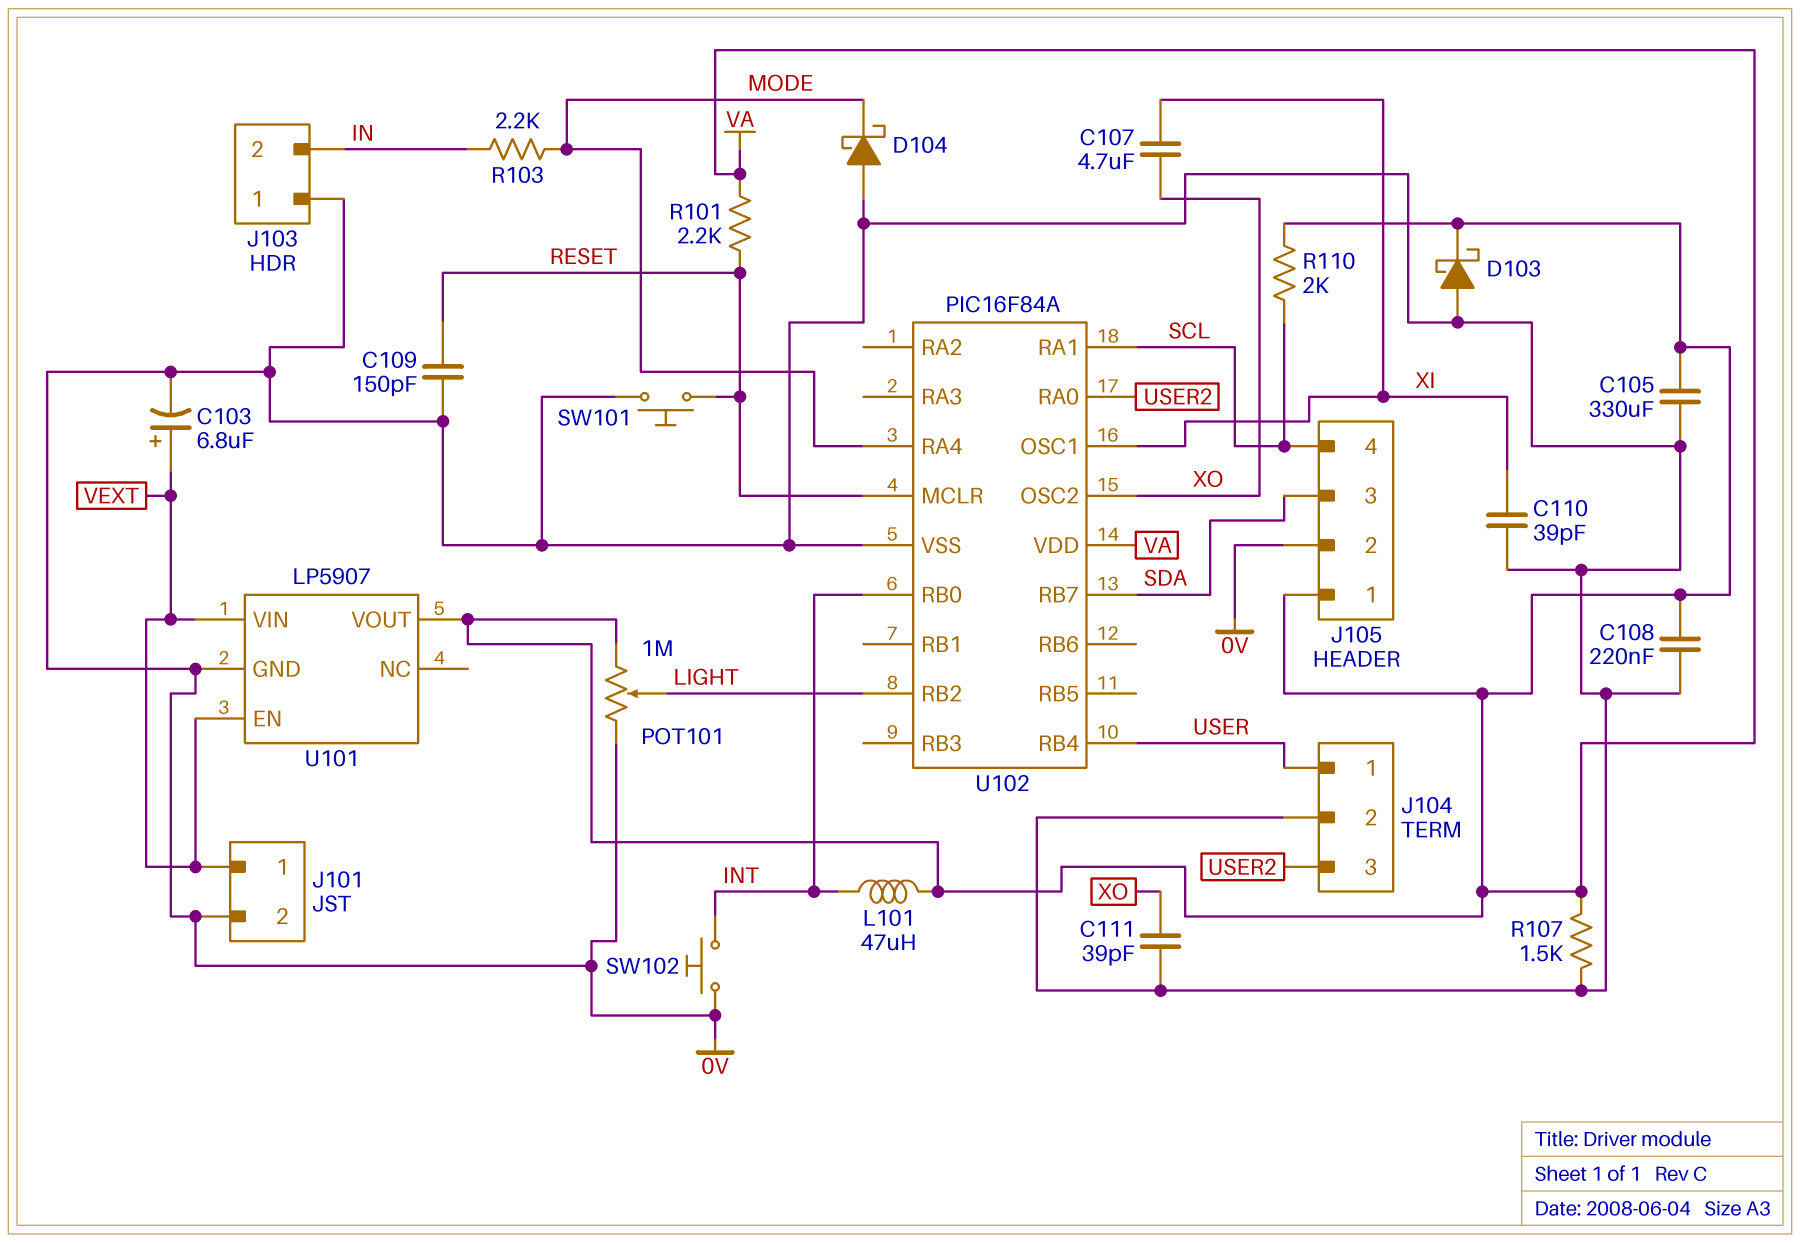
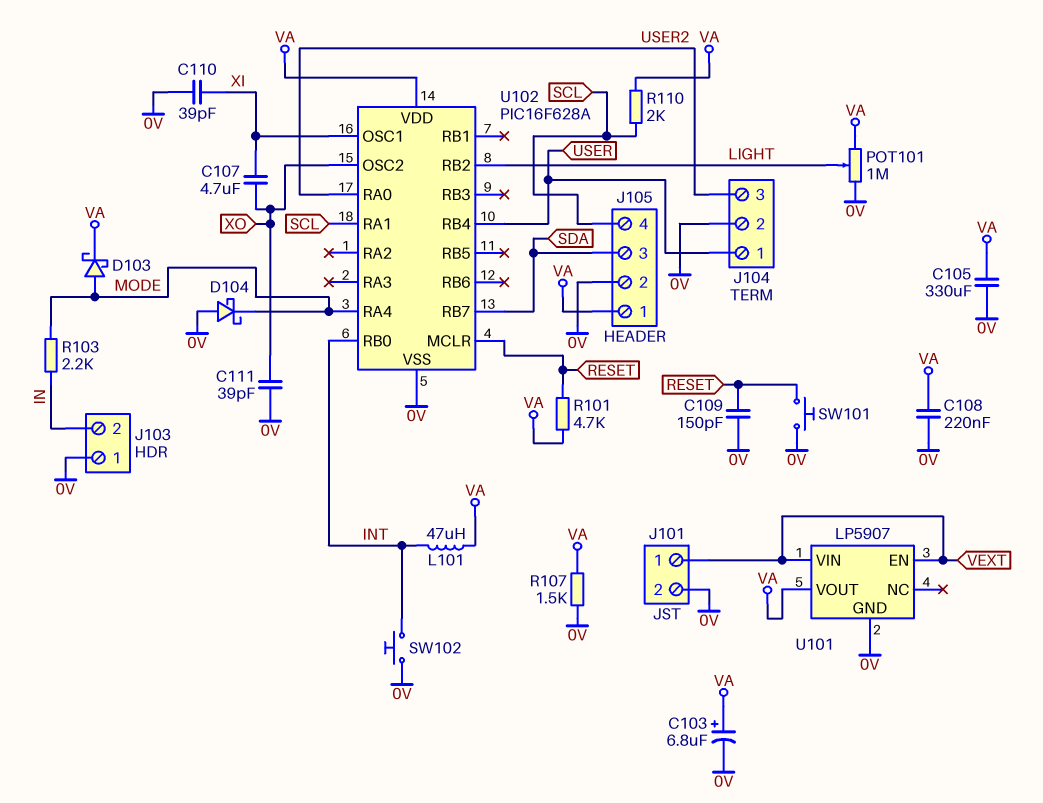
C103: 6.8uF (plus VEXT, minus 0V) -> 6.8uF (plus VA, minus 0V)
D103: schottky (A 0V, K VA) -> schottky (A MODE, K VA)
R101: 2.2k (RESET, VA) -> 4.7k (RESET, VA)
U102: PIC16F84A -> PIC16F628A

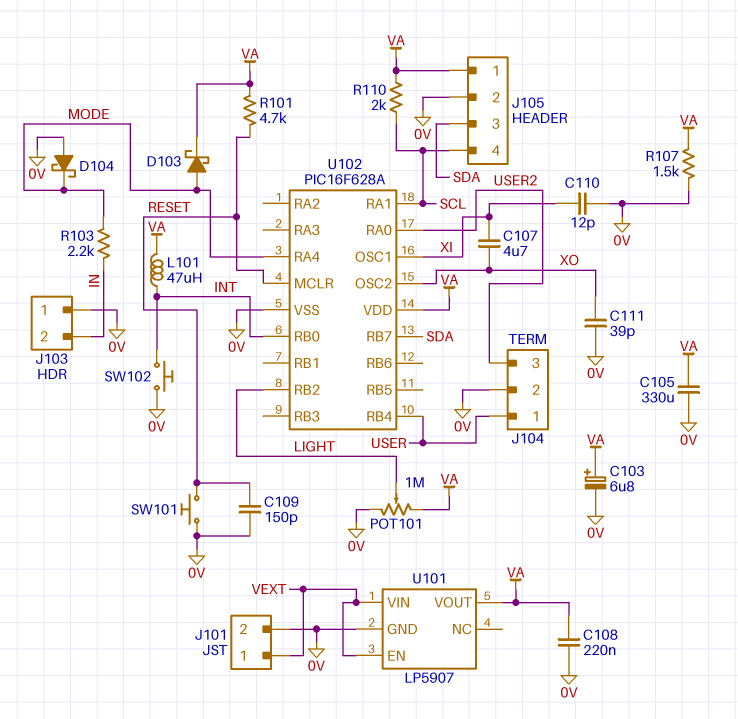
C110: 39pF (0V, XI) -> 12pF (0V, XI)

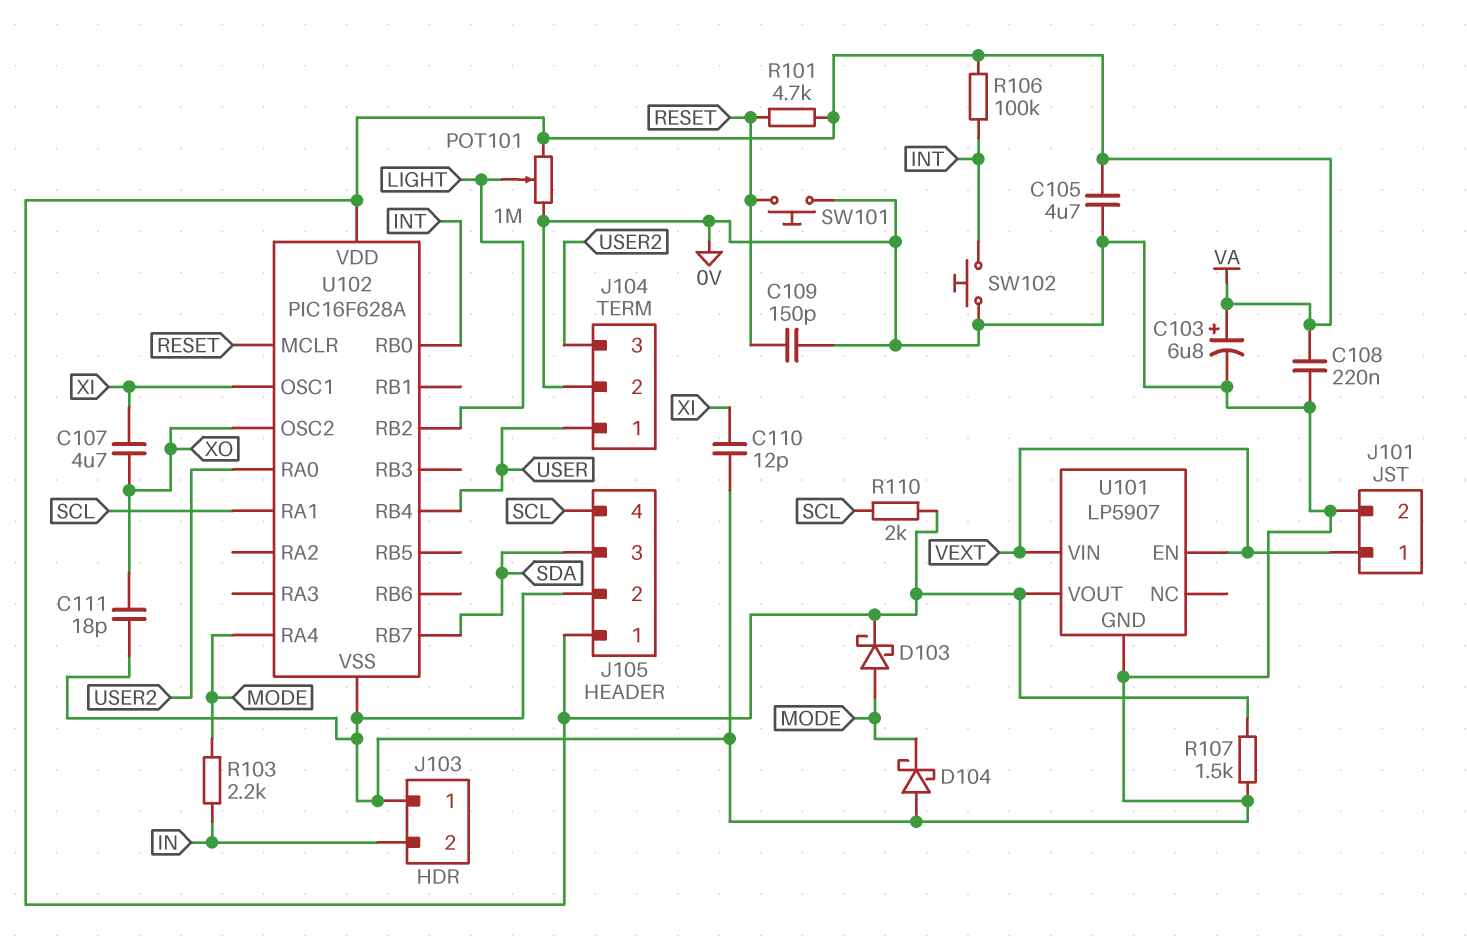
C105: 330uF (0V, VA) -> 4.7uF (0V, VA)
C111: 39pF (0V, XO) -> 18pF (0V, XO)
L101: 47uH (INT, VA) -> none
R106: none -> 100k (INT, VA)

